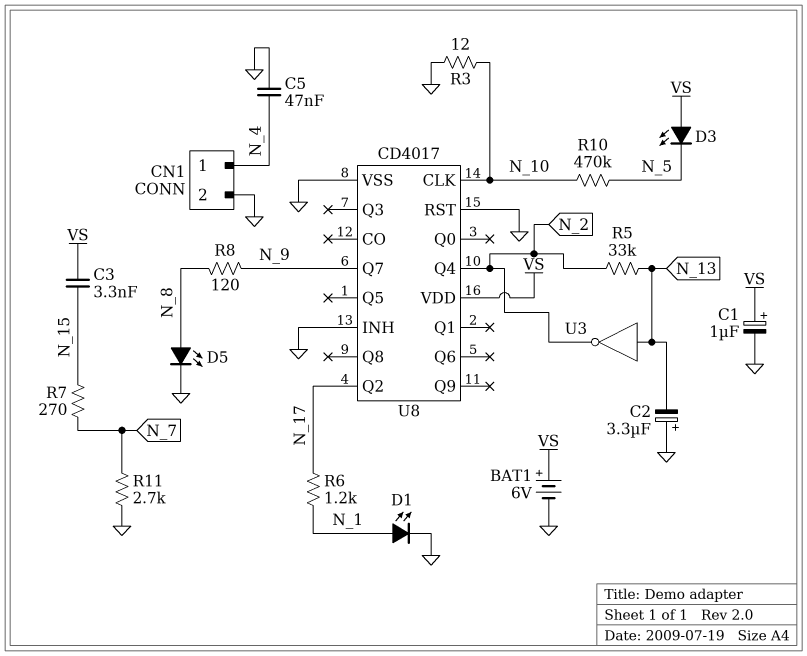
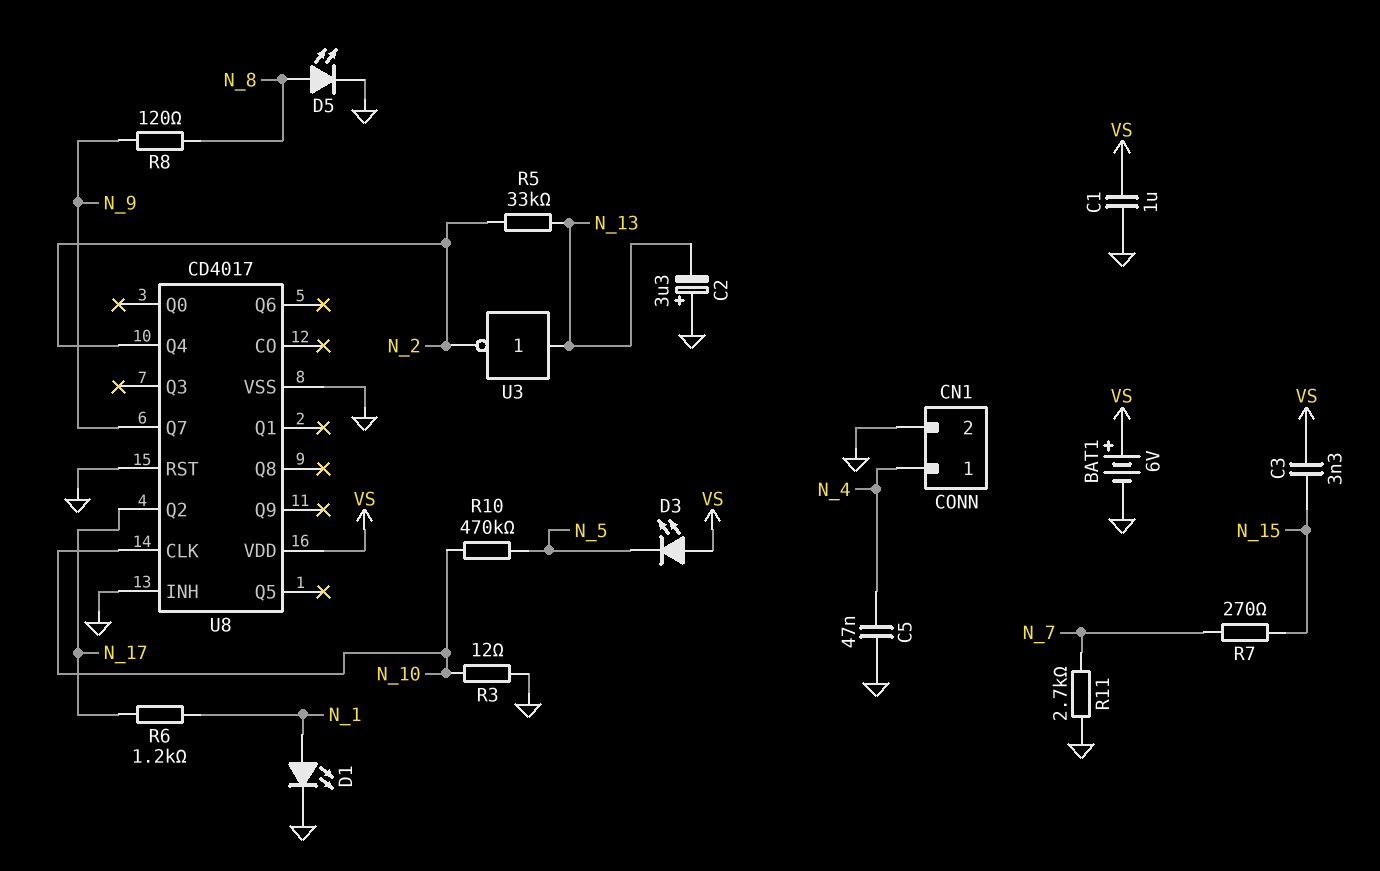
C1: 1uF (plus VS, minus GND) -> 1uF (GND, VS)

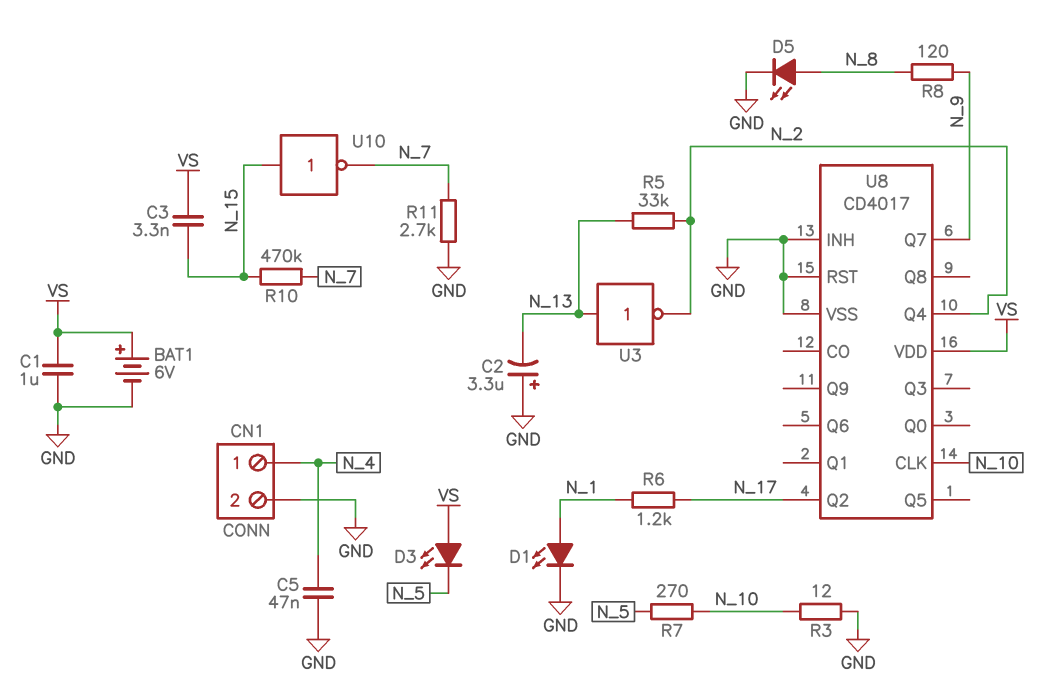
R7: 270 (N_7, N_15) -> 270 (N_5, N_10)
R10: 470k (N_5, N_10) -> 470k (N_7, N_15)
U10: none -> NOT (in N_15, out N_7)

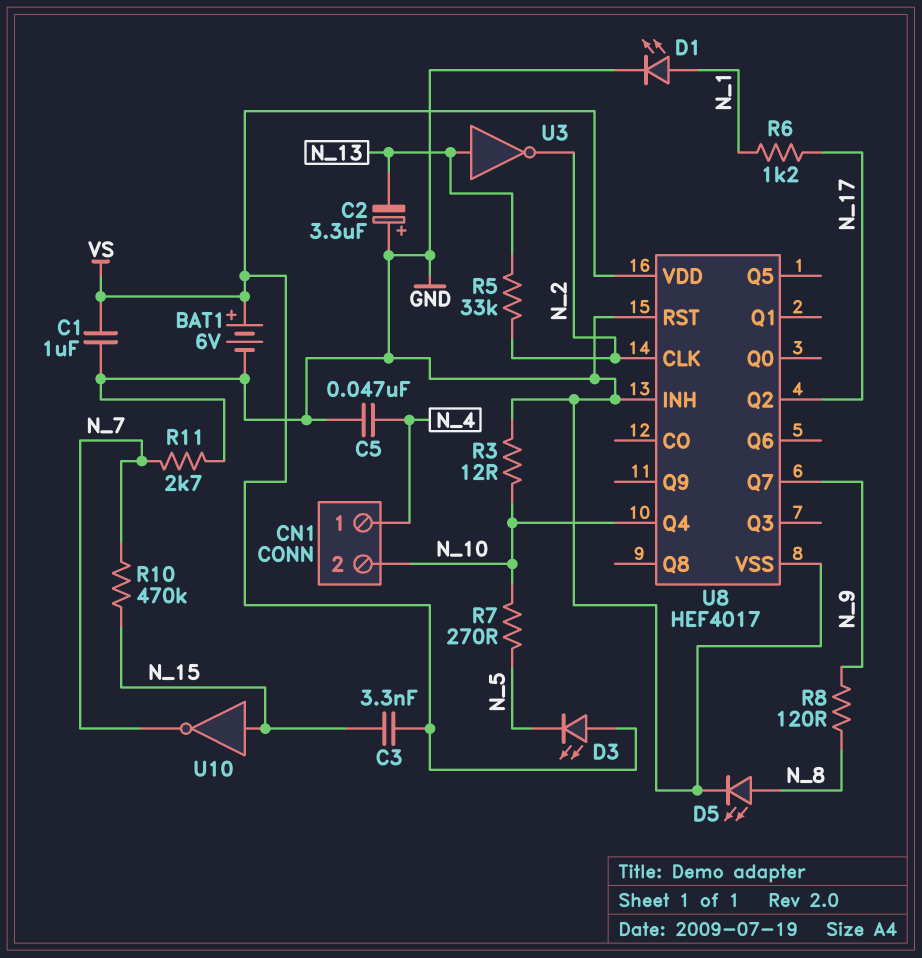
CN1 pin 2: GND -> N_10
U8: CD4017 -> HEF4017
U8 pin CLK: N_10 -> N_2
U8 pin Q4: N_2 -> N_10

